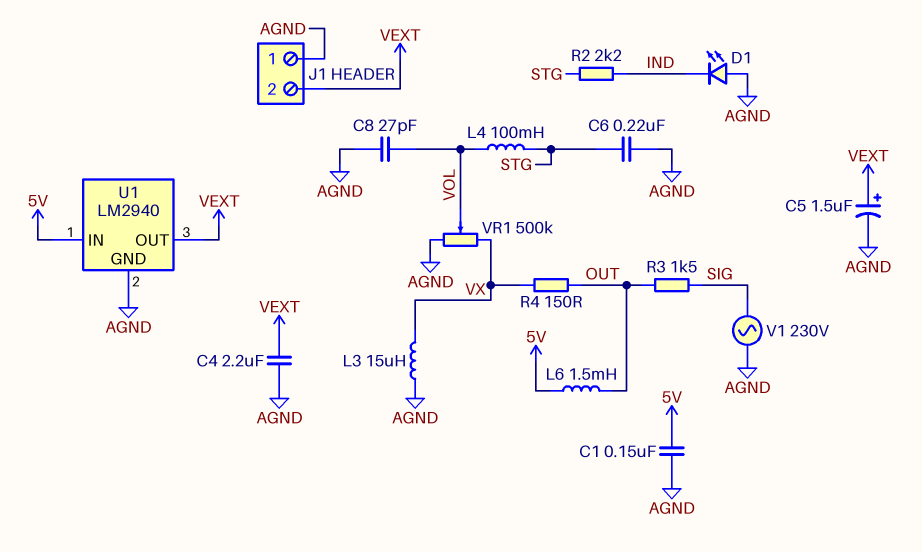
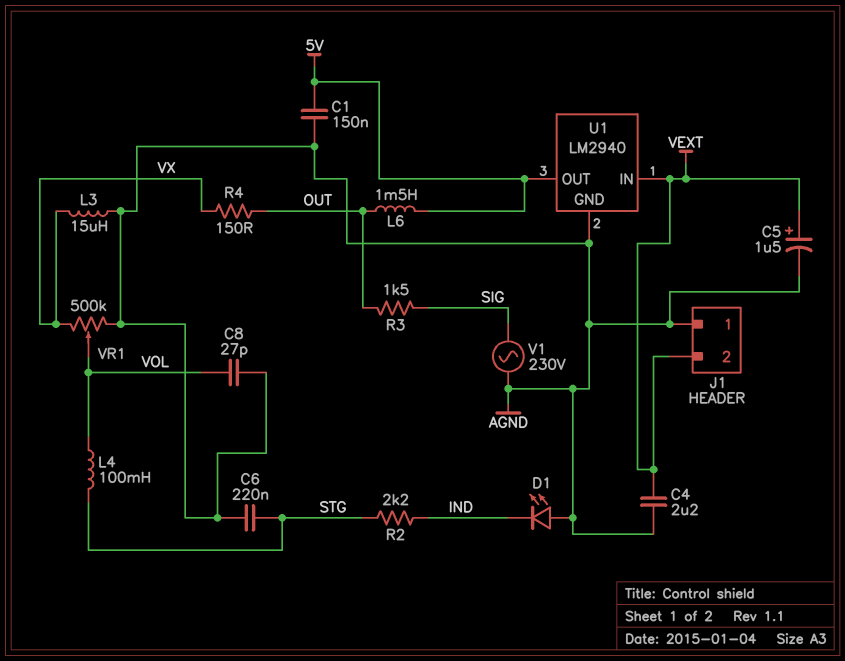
U1 pin IN: 5V -> VEXT
U1 pin OUT: VEXT -> 5V

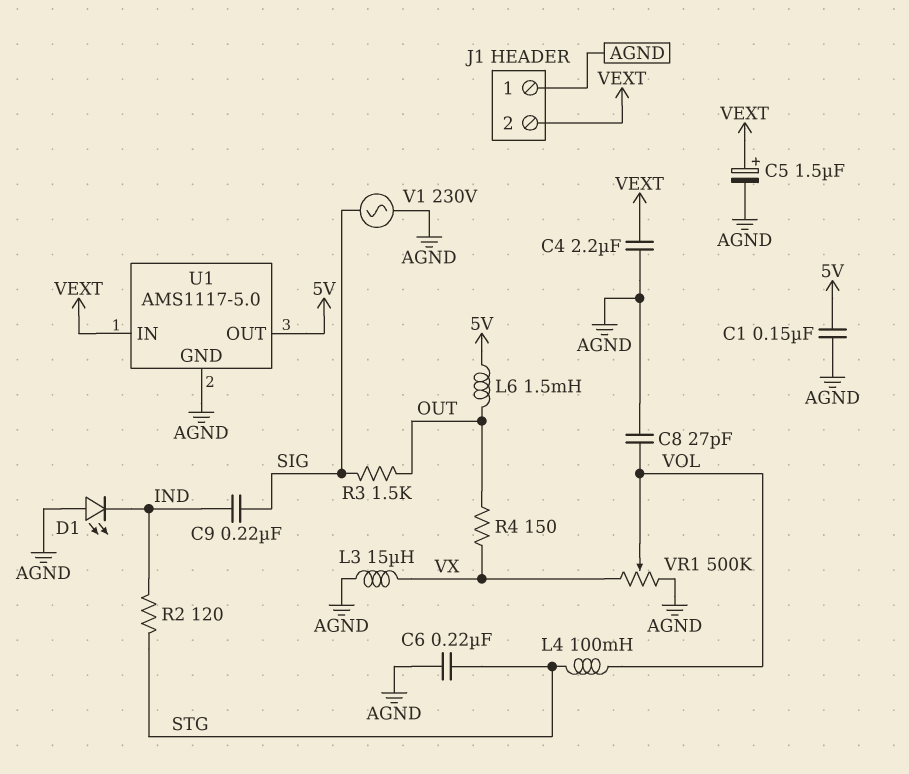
C9: none -> 220nF (IND, SIG)
R2: 2.2k (IND, STG) -> 120 (IND, STG)
U1: LM2940 -> AMS1117-5.0

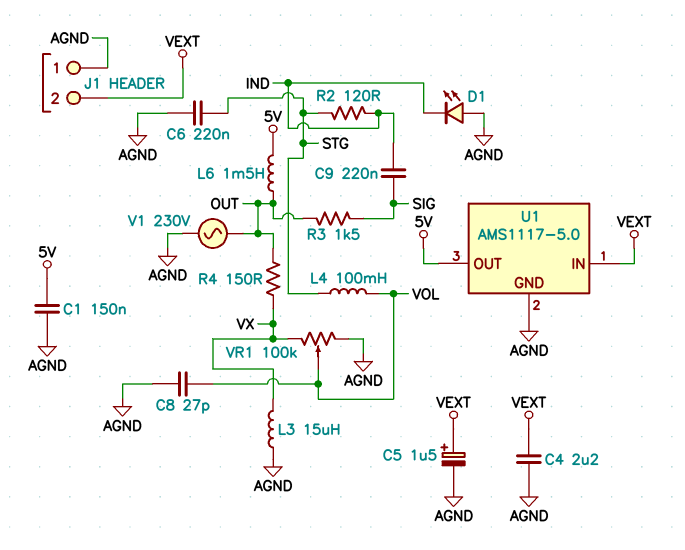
V1: AC 230V (AGND, SIG) -> AC 230V (AGND, OUT)
VR1: 500k (AGND, VX, wiper VOL) -> 100k (AGND, VX, wiper VOL)

